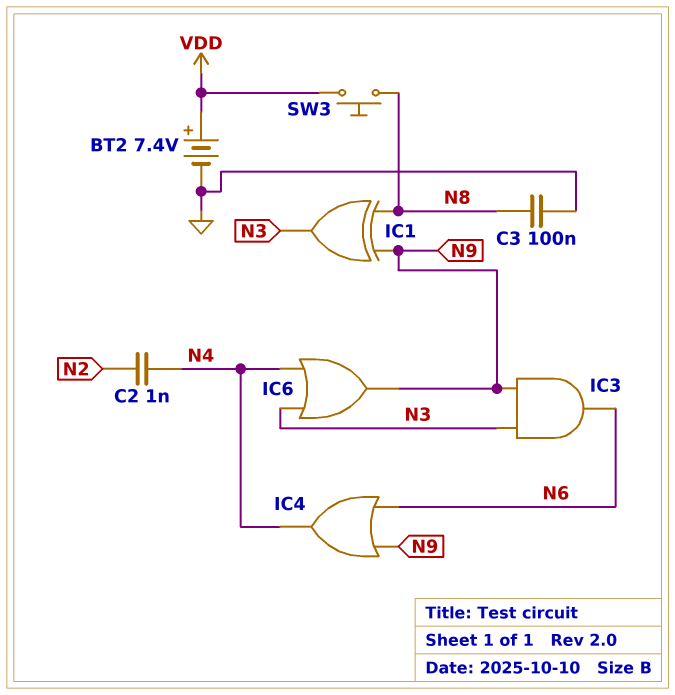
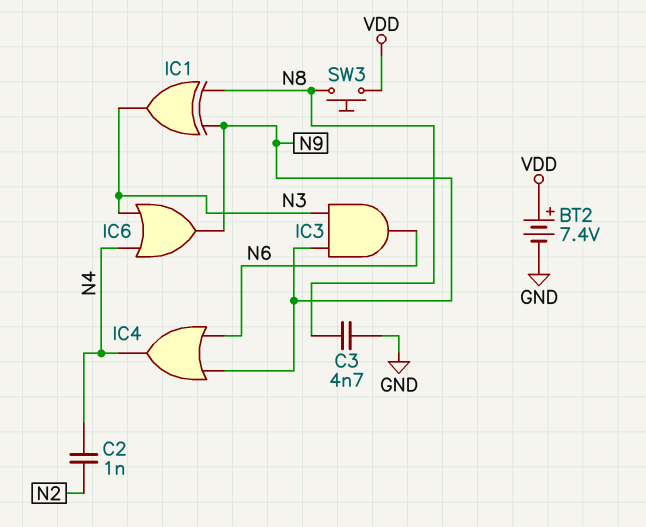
C3: 100nF (GND, N8) -> 4.7nF (GND, N8)

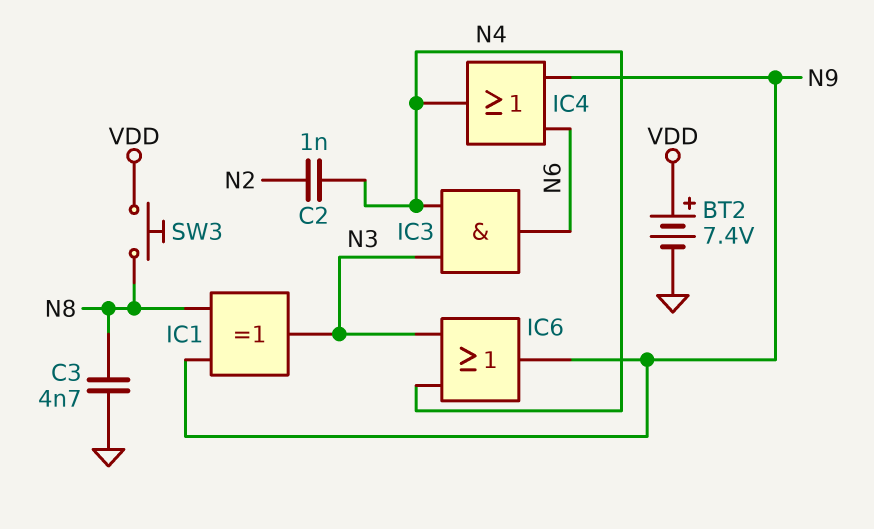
IC3: AND (in N3, in N9, out N6) -> AND (in N3, in N4, out N6)

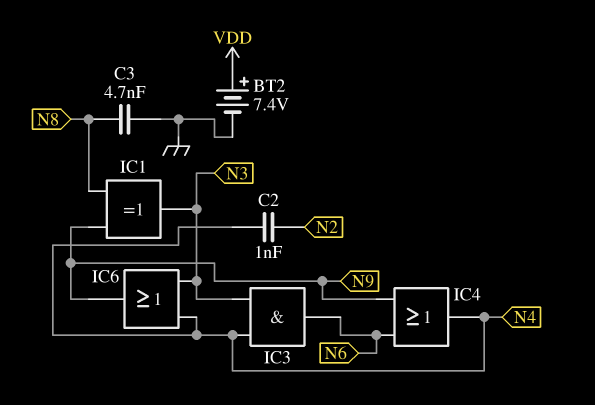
SW3: button (N8, VDD) -> none

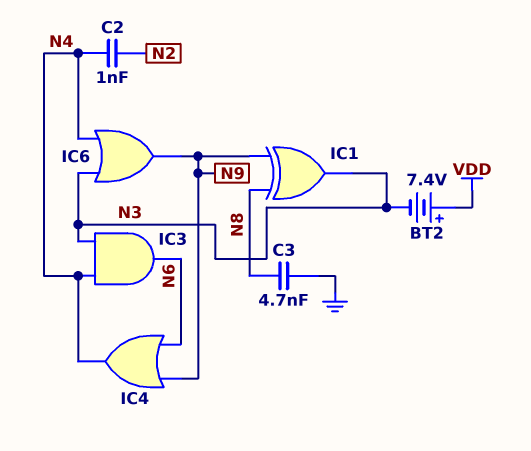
BT2: 7.4V (plus VDD, minus GND) -> 7.4V (plus VDD, minus N3)

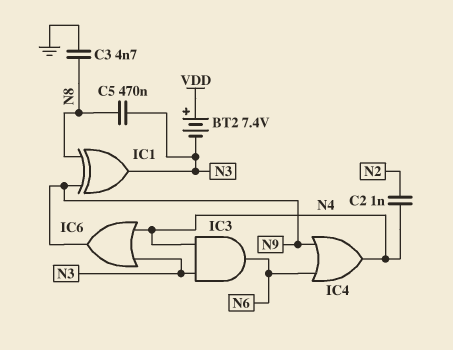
C5: none -> 470nF (N3, N8)

